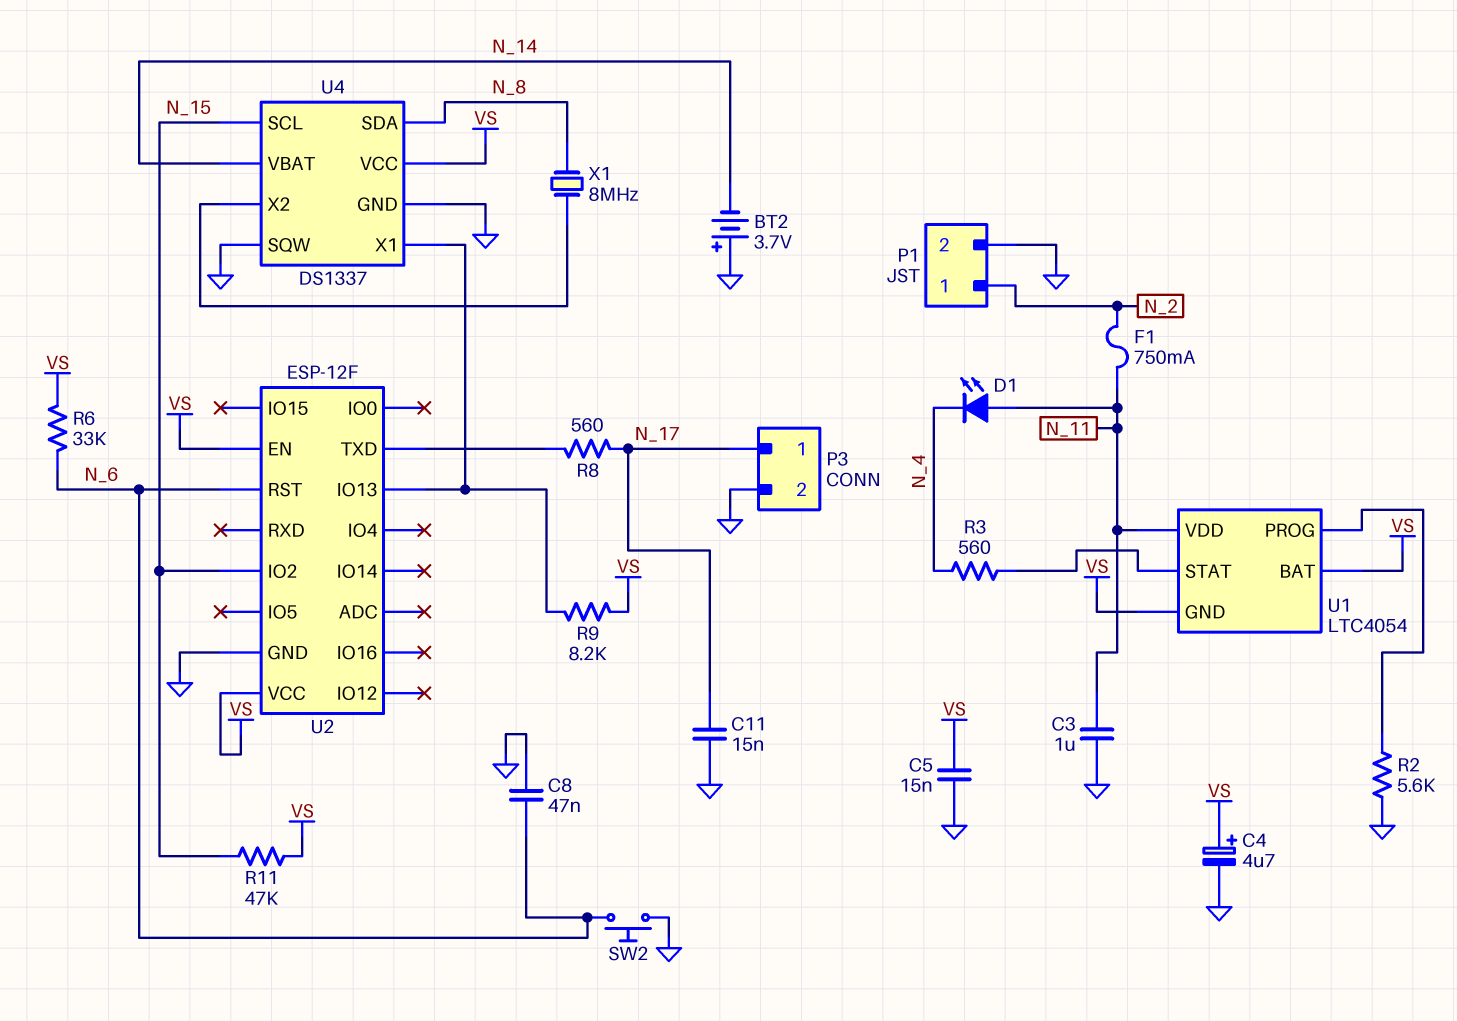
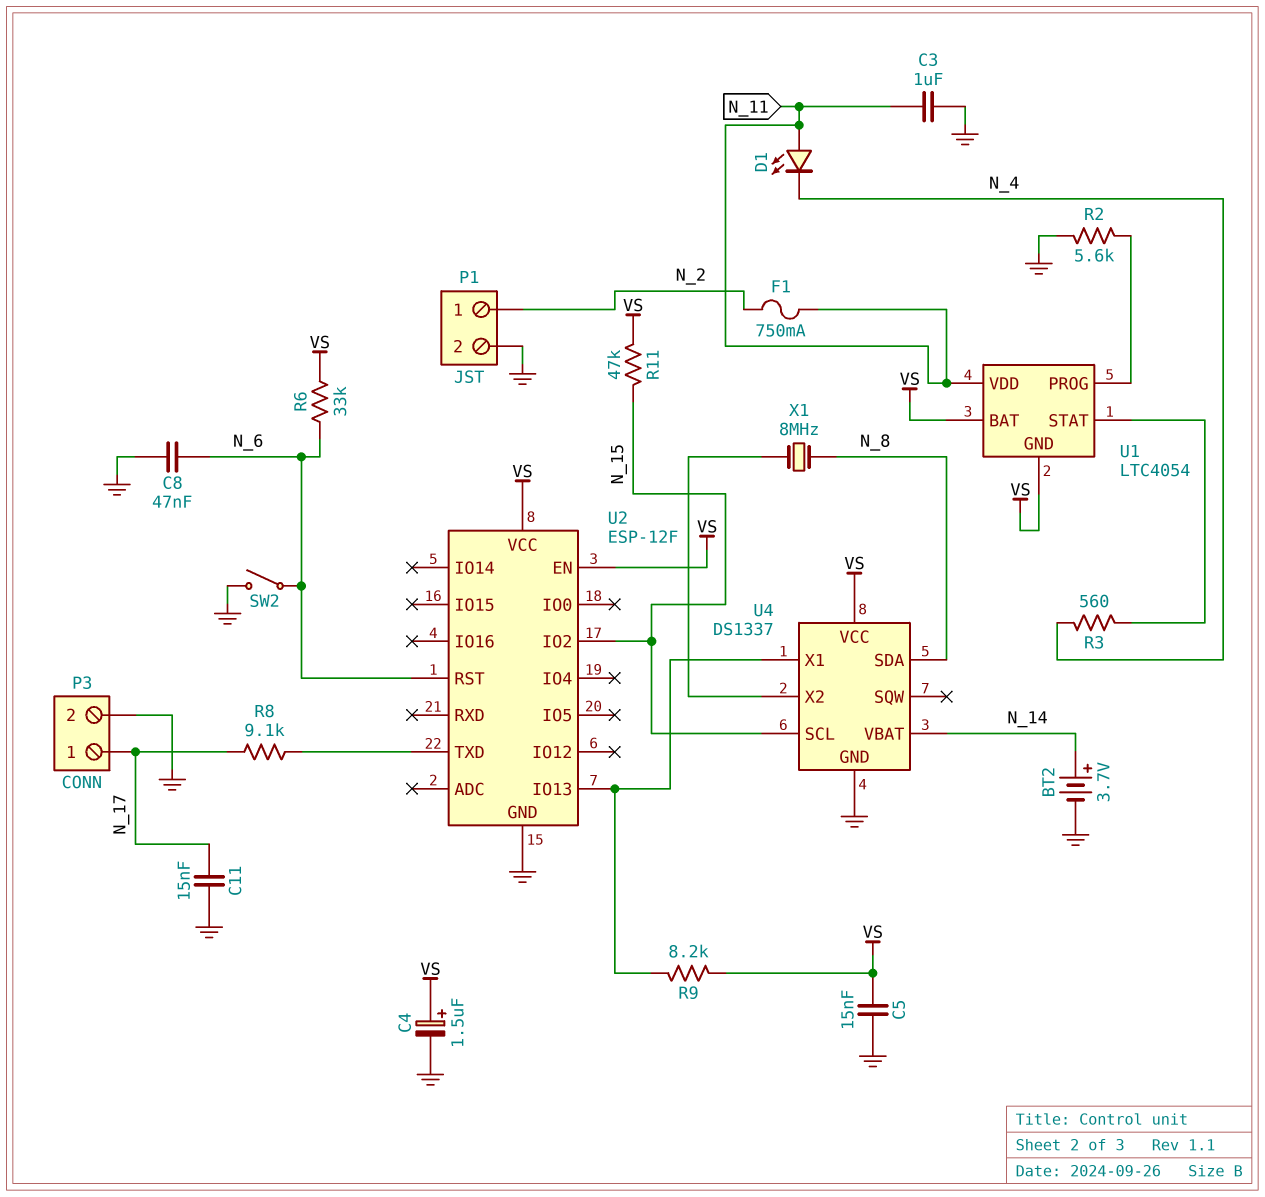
BT2: 3.7V (plus GND, minus N_14) -> 3.7V (plus N_14, minus GND)
C4: 4.7uF (plus VS, minus GND) -> 1.5uF (plus VS, minus GND)
R8: 560 (N_17, U2/TXD) -> 9.1k (N_17, U2/TXD)
SW2: button (GND, N_6) -> switch (GND, N_6)
U4 pin SQW: GND -> none

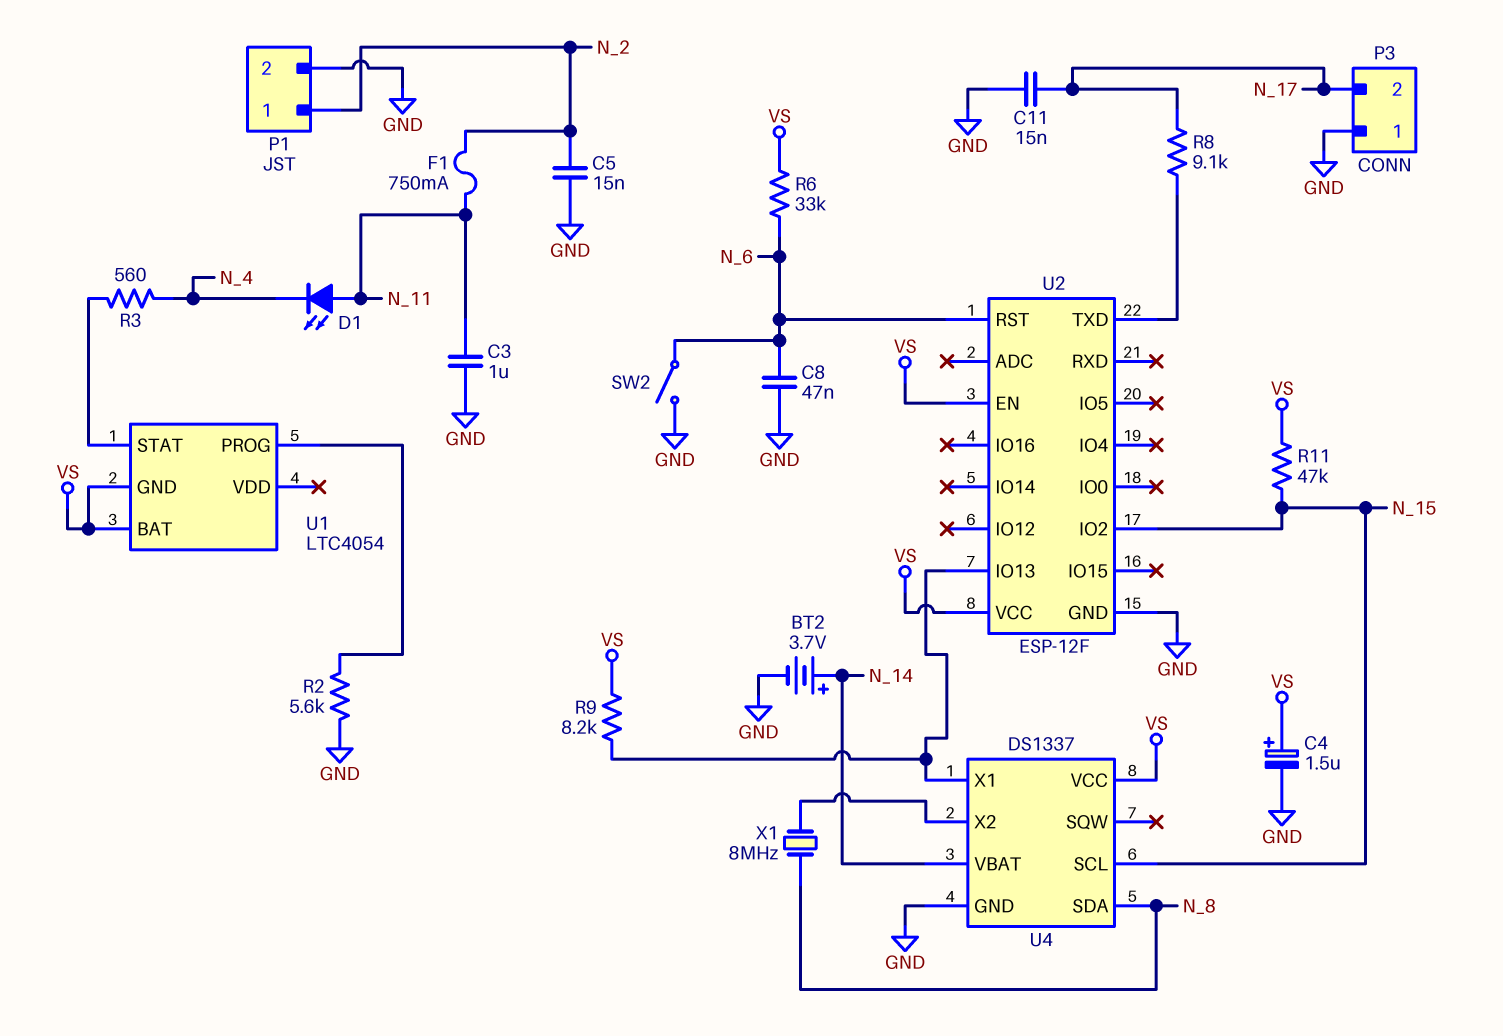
C5: 15nF (GND, VS) -> 15nF (GND, N_2)
P3 pin 1: N_17 -> GND
P3 pin 2: GND -> N_17
U1 pin VDD: N_11 -> none

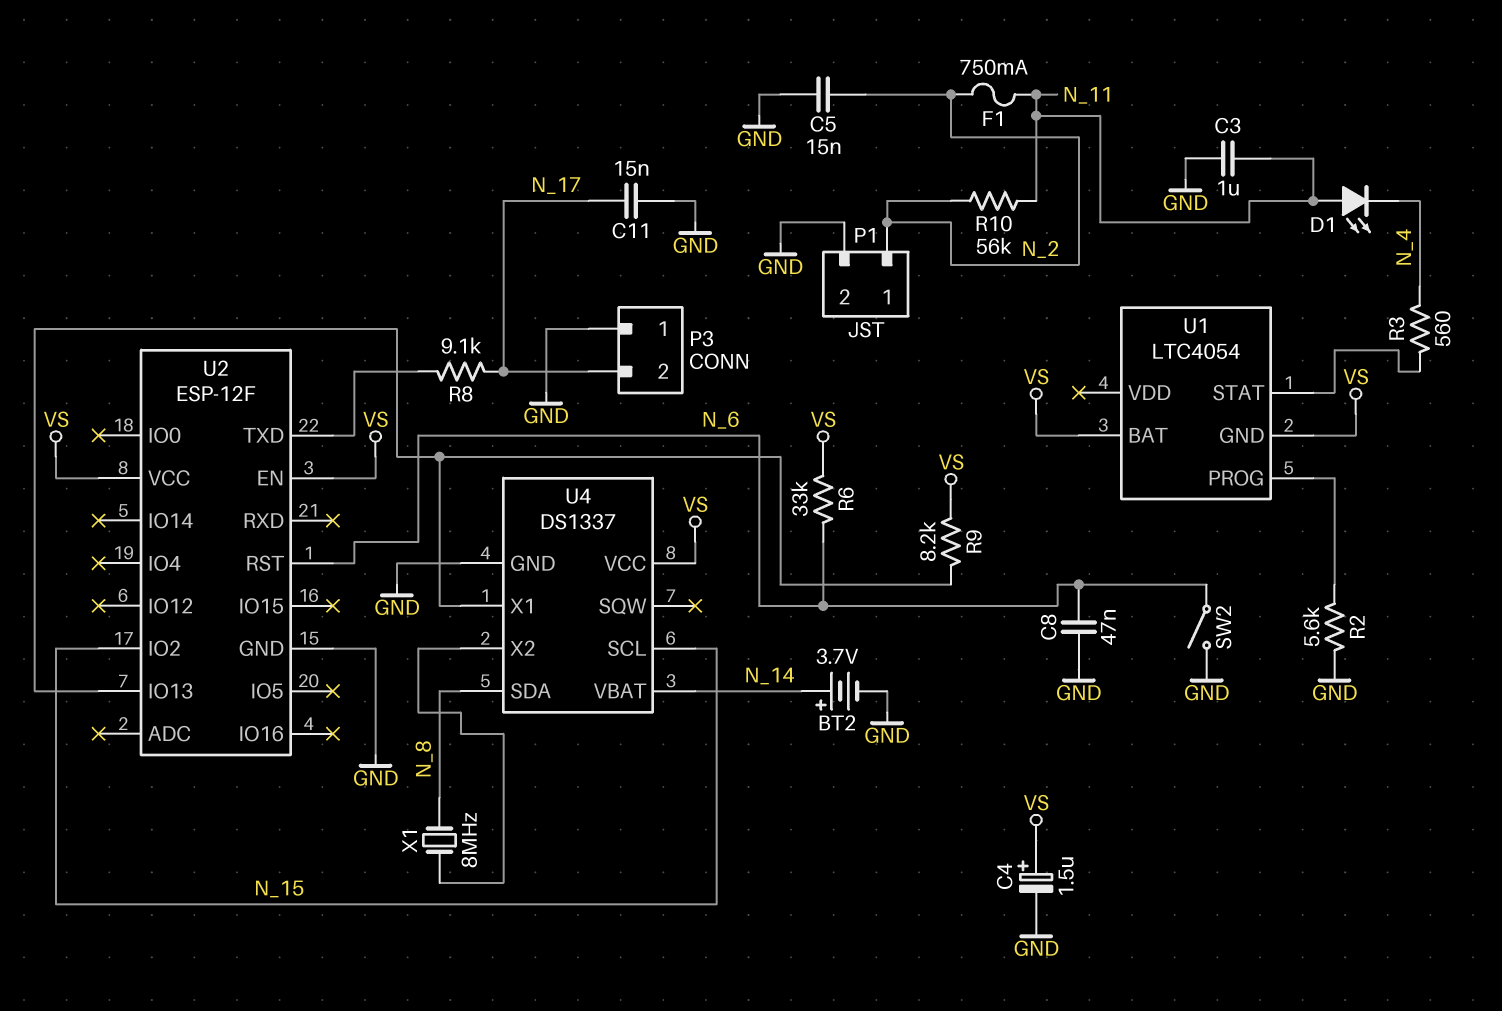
R10: none -> 56k (N_2, N_11)
R11: 47k (N_15, VS) -> none

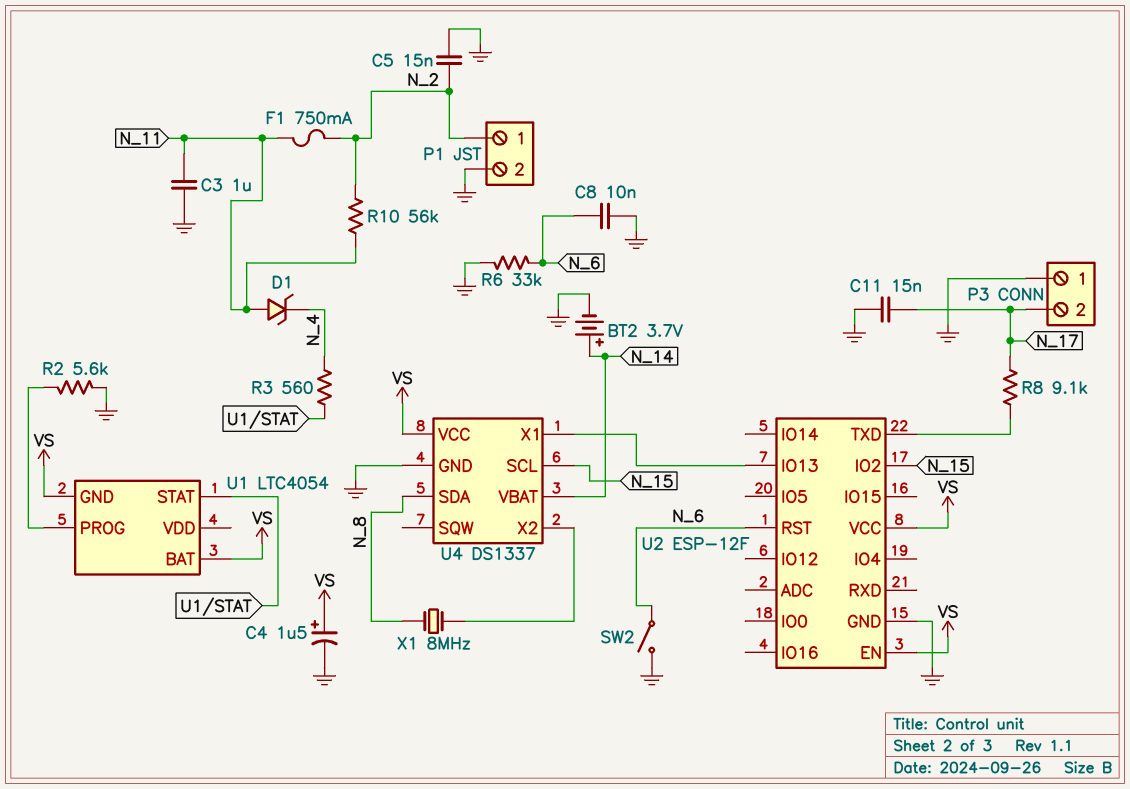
C8: 47nF (GND, N_6) -> 10nF (GND, N_6)
D1: LED (A N_11, K N_4) -> zener (A N_11, K N_4)
R6: 33k (N_6, VS) -> 33k (GND, N_6)
R9: 8.2k (U2/IO13, VS) -> none

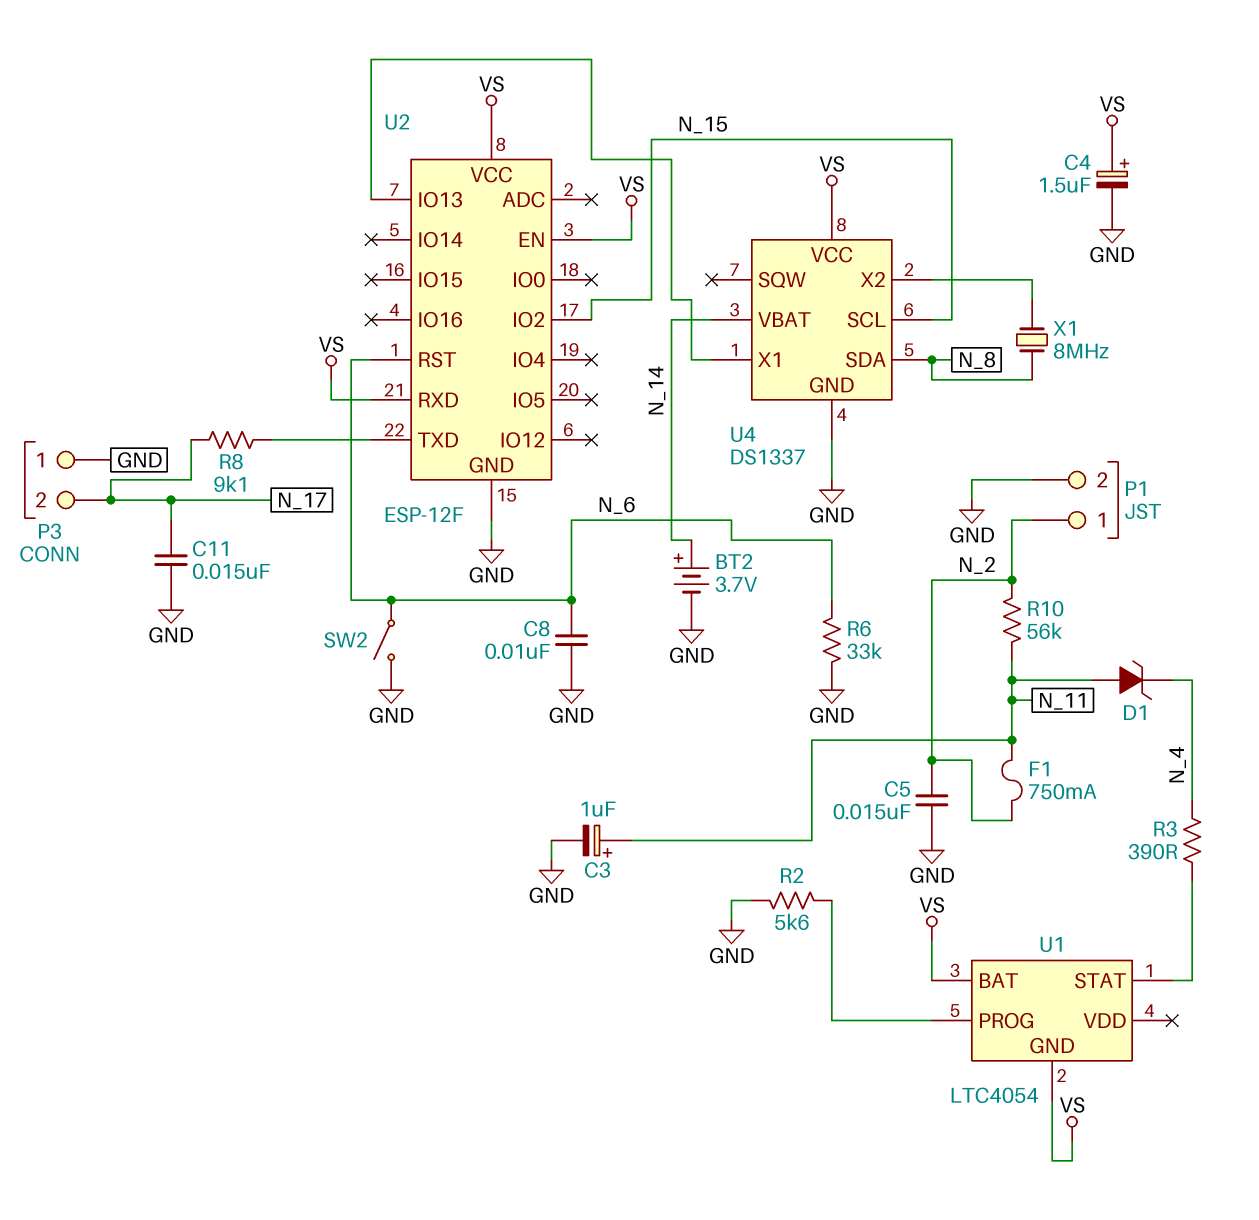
C3: 1uF (GND, N_11) -> 1uF (plus N_11, minus GND)
R3: 560 (N_4, U1/STAT) -> 390 (N_4, U1/STAT)
U2 pin RXD: none -> VS

